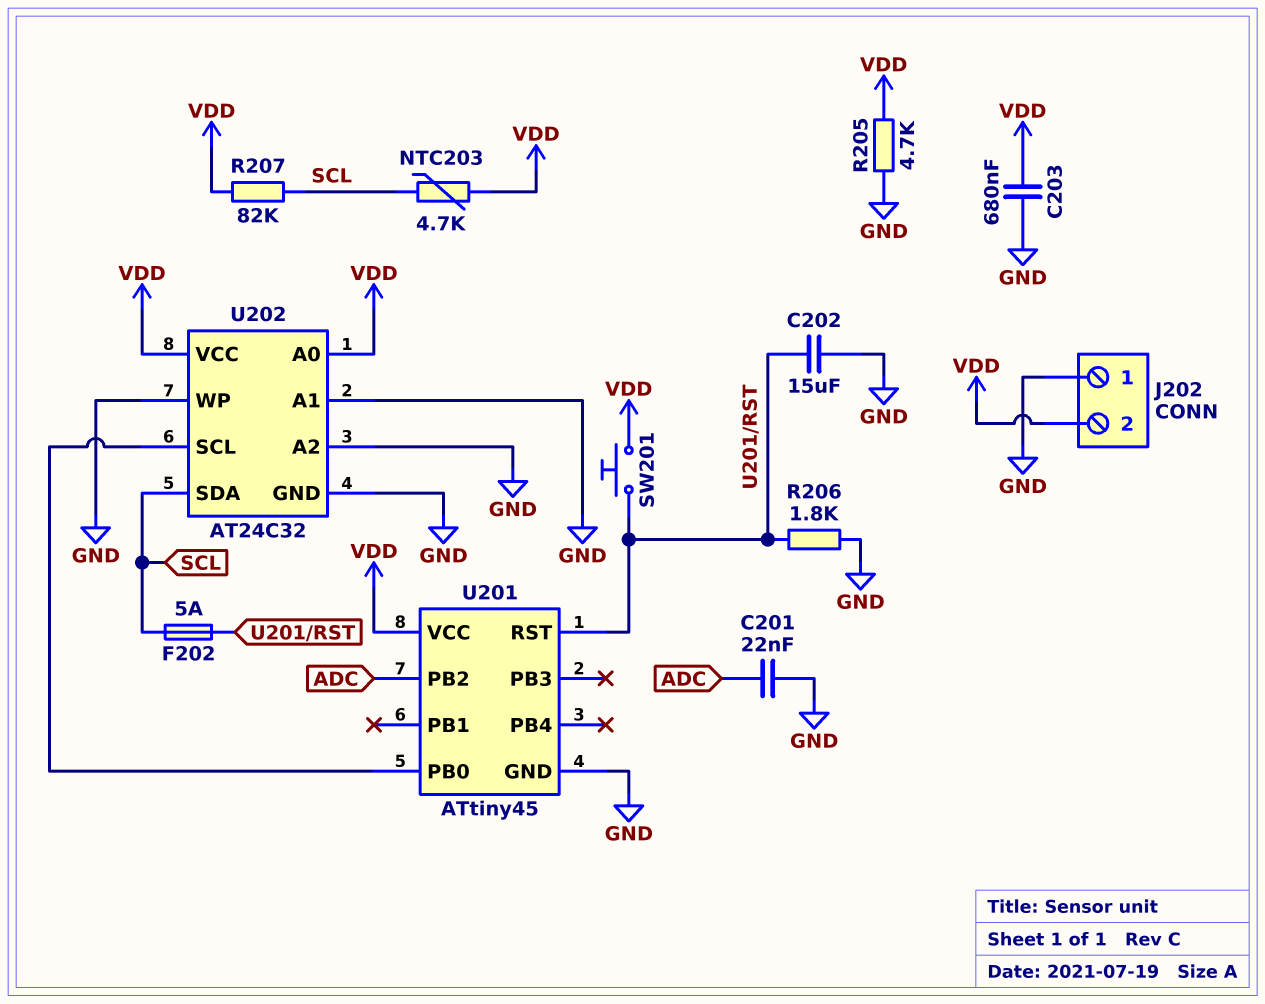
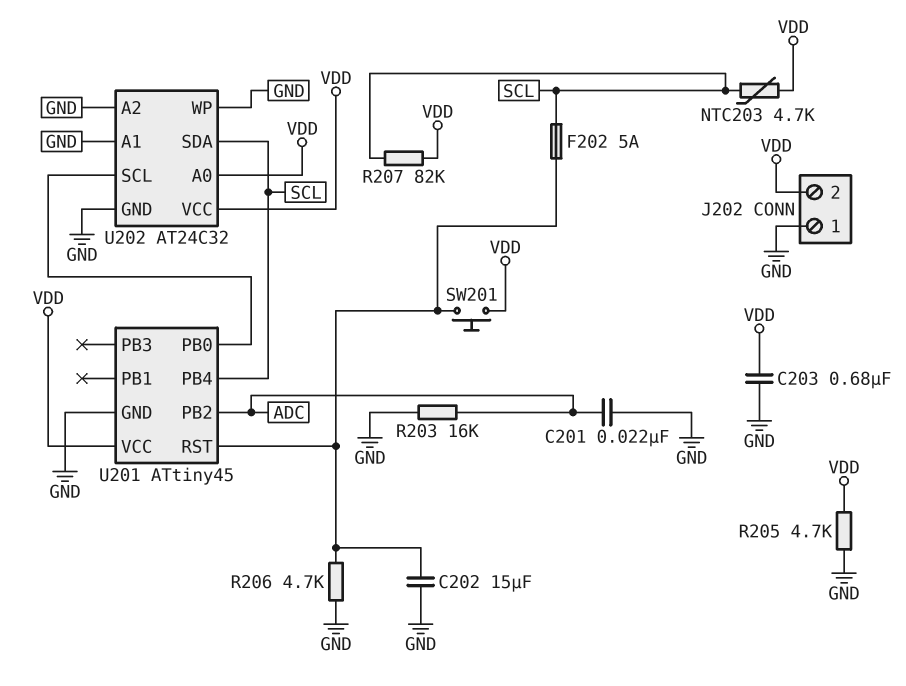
R203: none -> 16k (ADC, GND)
R206: 1.8k (GND, U201/RST) -> 4.7k (GND, U201/RST)
U201 pin PB4: none -> SCL

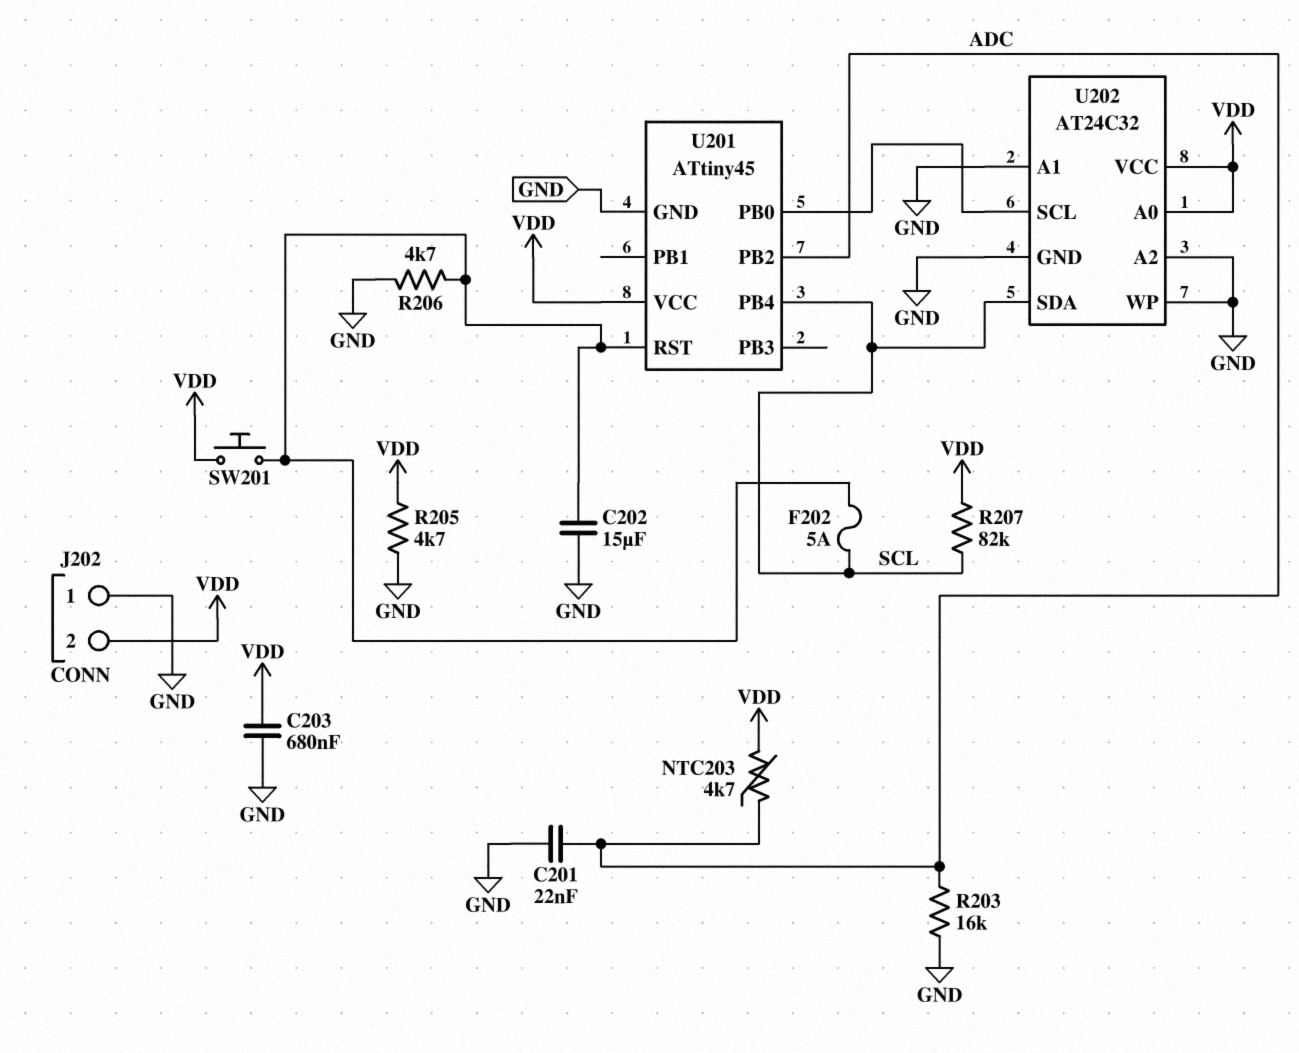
NTC203: 4.7k (SCL, VDD) -> 4.7k (ADC, VDD)

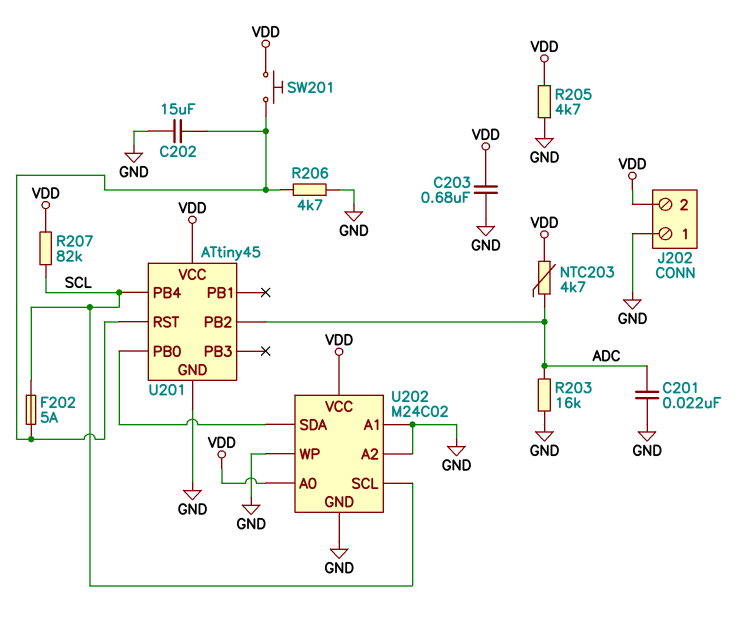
U202: AT24C32 -> M24C02
U202 pin SCL: U201/PB0 -> SCL
U202 pin SDA: SCL -> U201/PB0

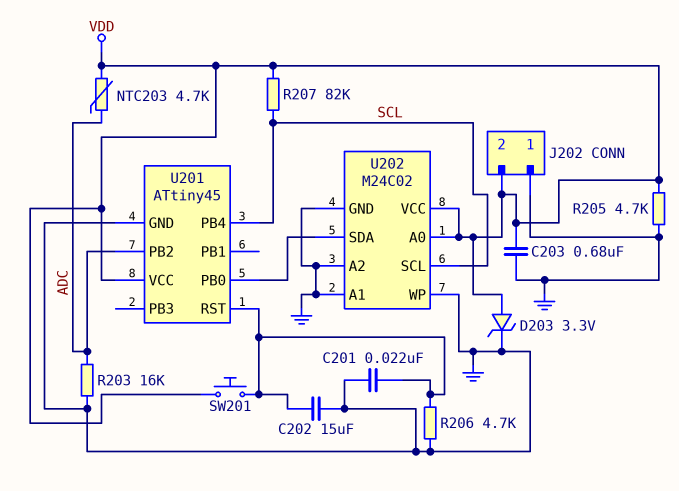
C201: 22nF (ADC, GND) -> 22nF (GND, U201/RST)
D203: none -> zener 3.3V (A VDD, K GND)
F202: 5A (SCL, U201/RST) -> none

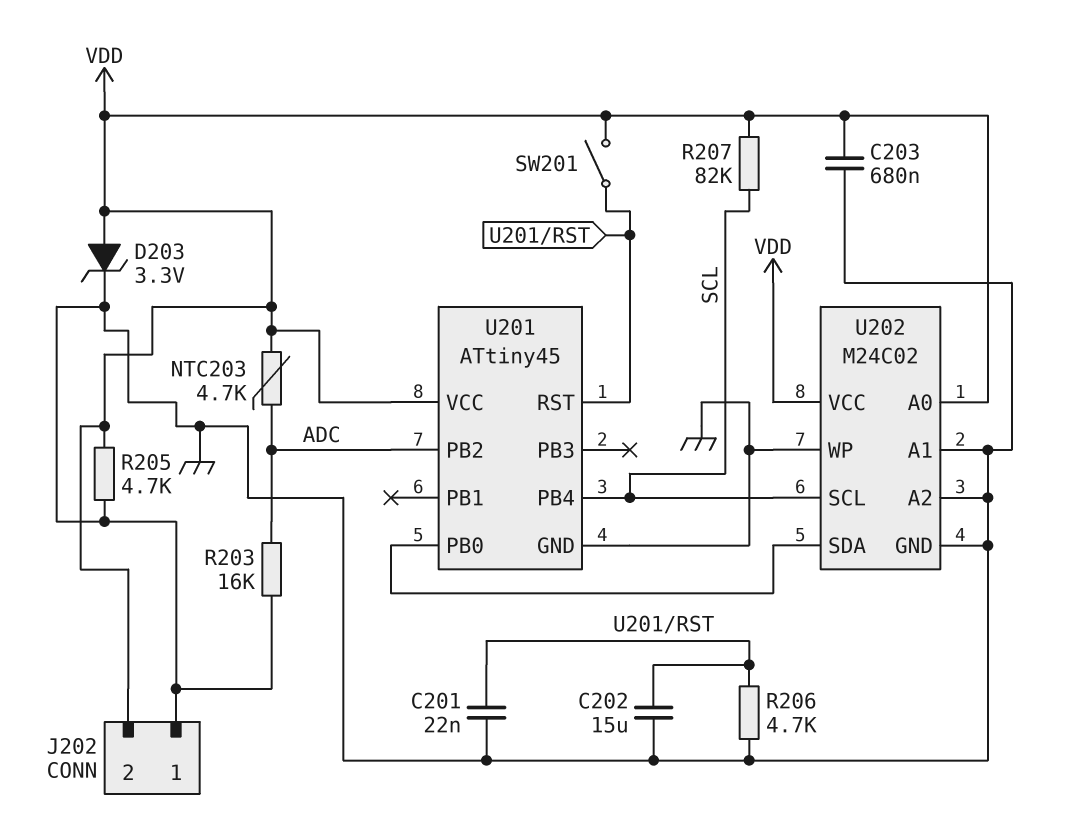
SW201: button (U201/RST, VDD) -> switch (U201/RST, VDD)

